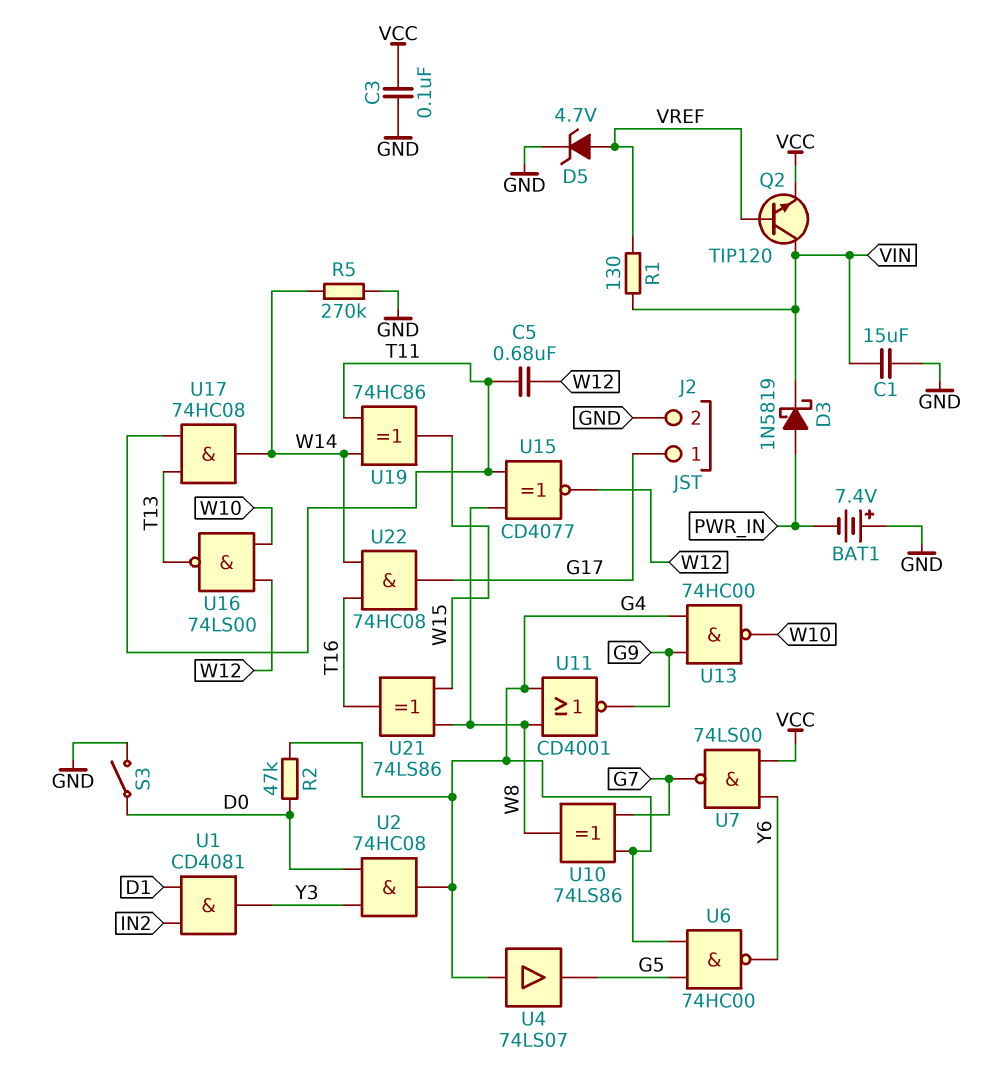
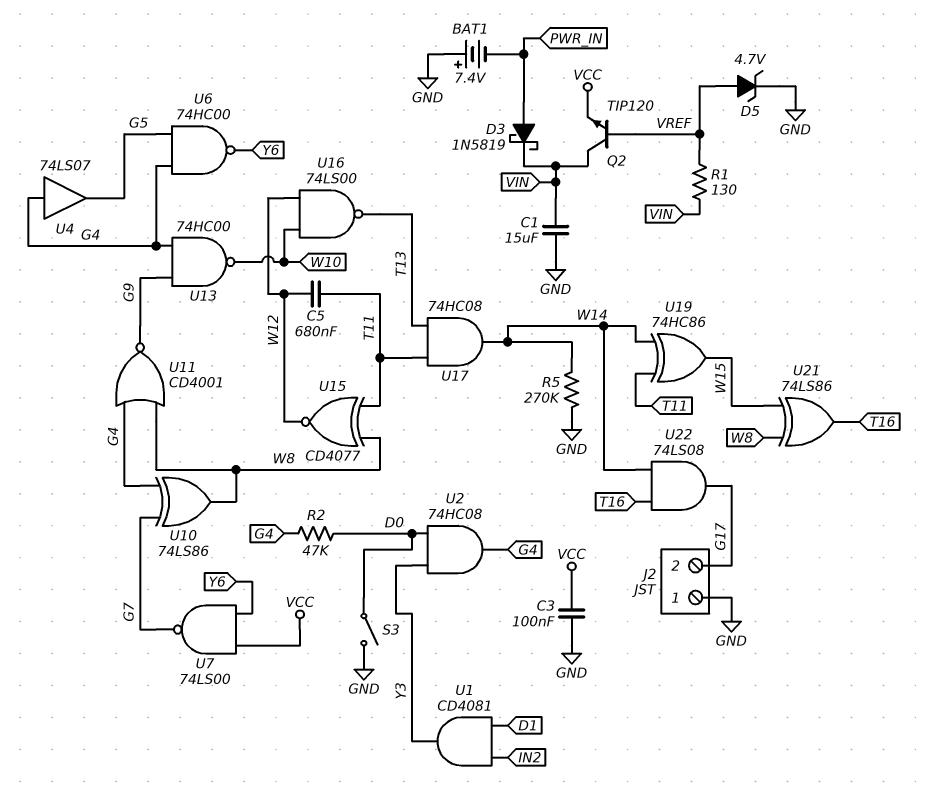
J2 pin 1: G17 -> GND
J2 pin 2: GND -> G17
U22: AND 74HC08 (in T16, in W14, out G17) -> AND 74LS08 (in T16, in W14, out G17)

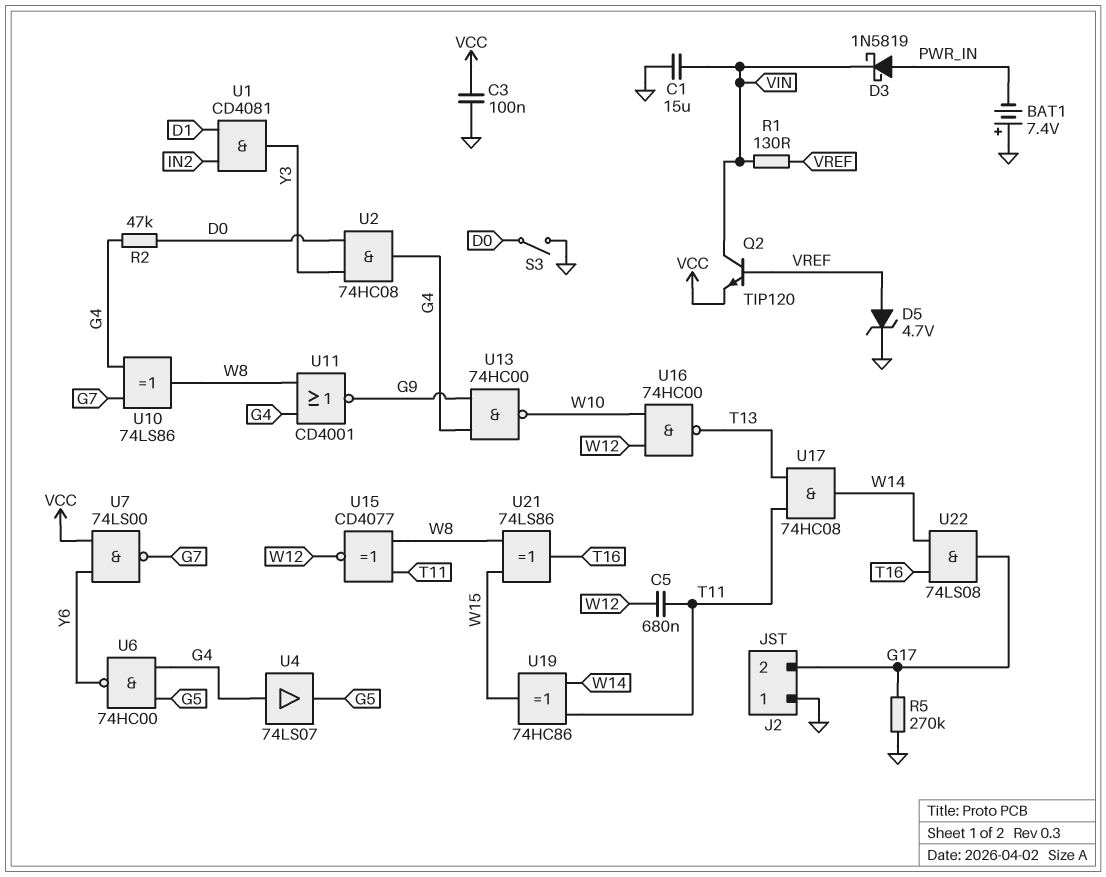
R5: 270k (GND, W14) -> 270k (G17, GND)
U16: NAND 74LS00 (in W10, in W12, out T13) -> NAND 74HC00 (in W10, in W12, out T13)

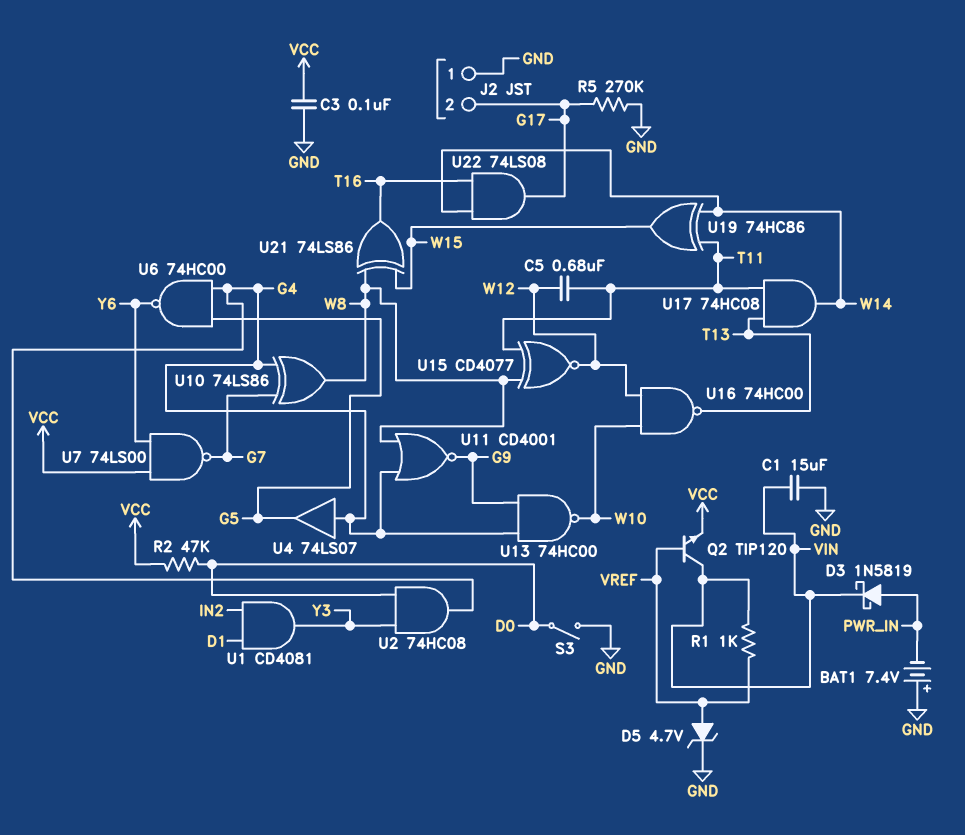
R1: 130 (VIN, VREF) -> 1k (VIN, VREF)
R2: 47k (D0, G4) -> 47k (D0, VCC)

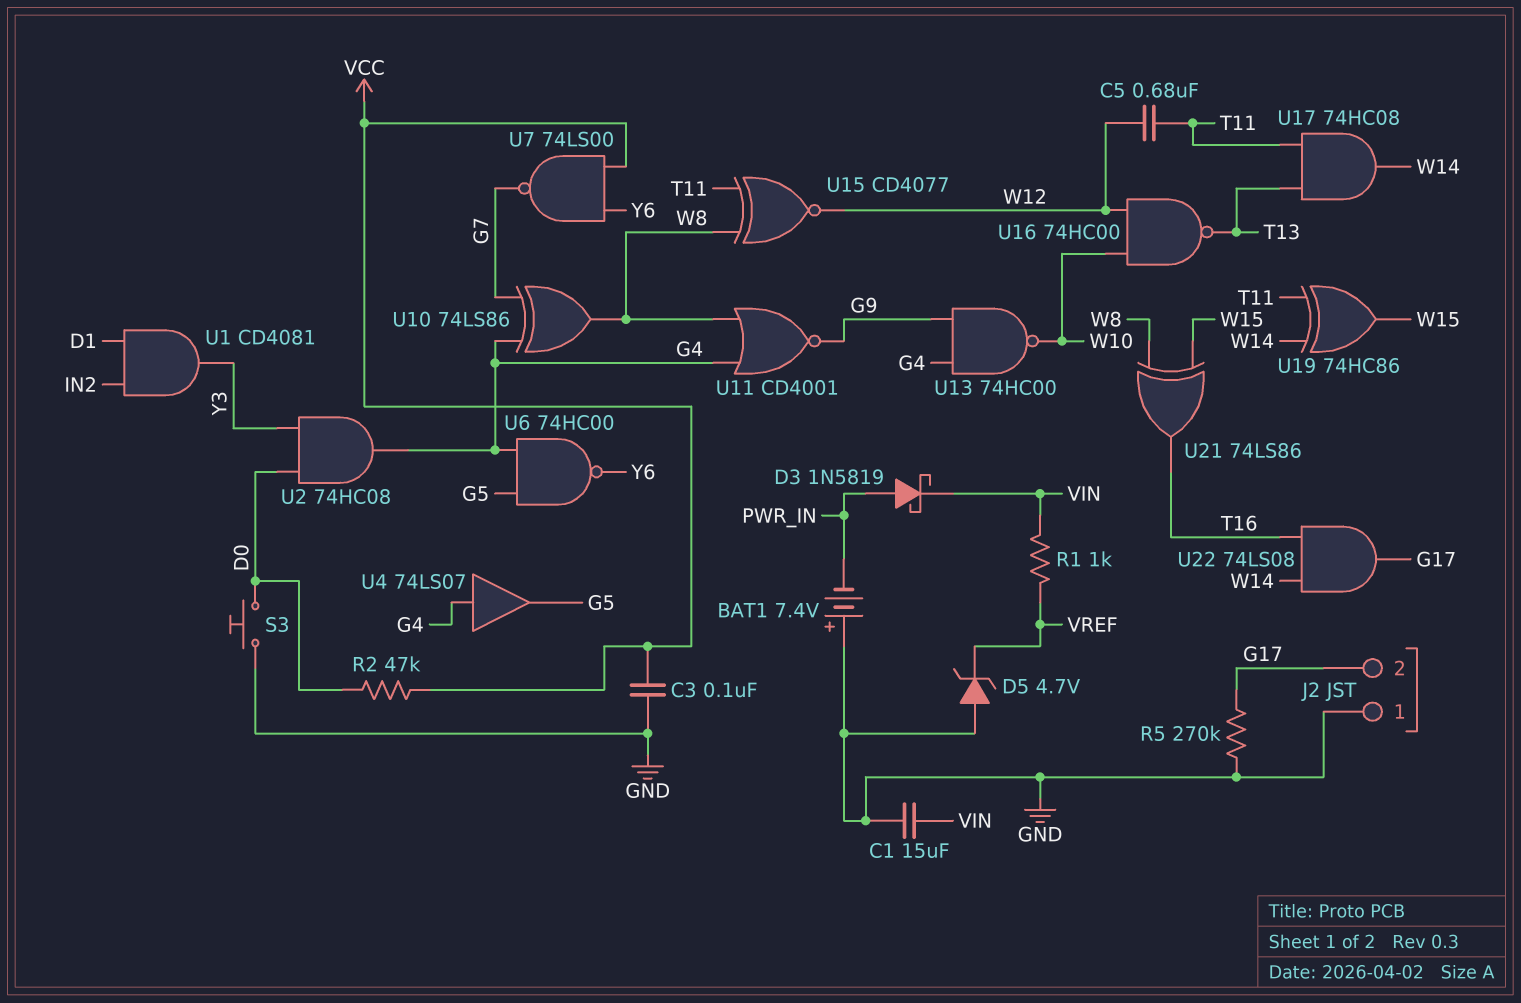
D5: zener 4.7V (A VREF, K GND) -> zener 4.7V (A GND, K VREF)
Q2: NPN TIP120 (B VREF, C VIN, E VCC) -> none
S3: switch (D0, GND) -> button (D0, GND)

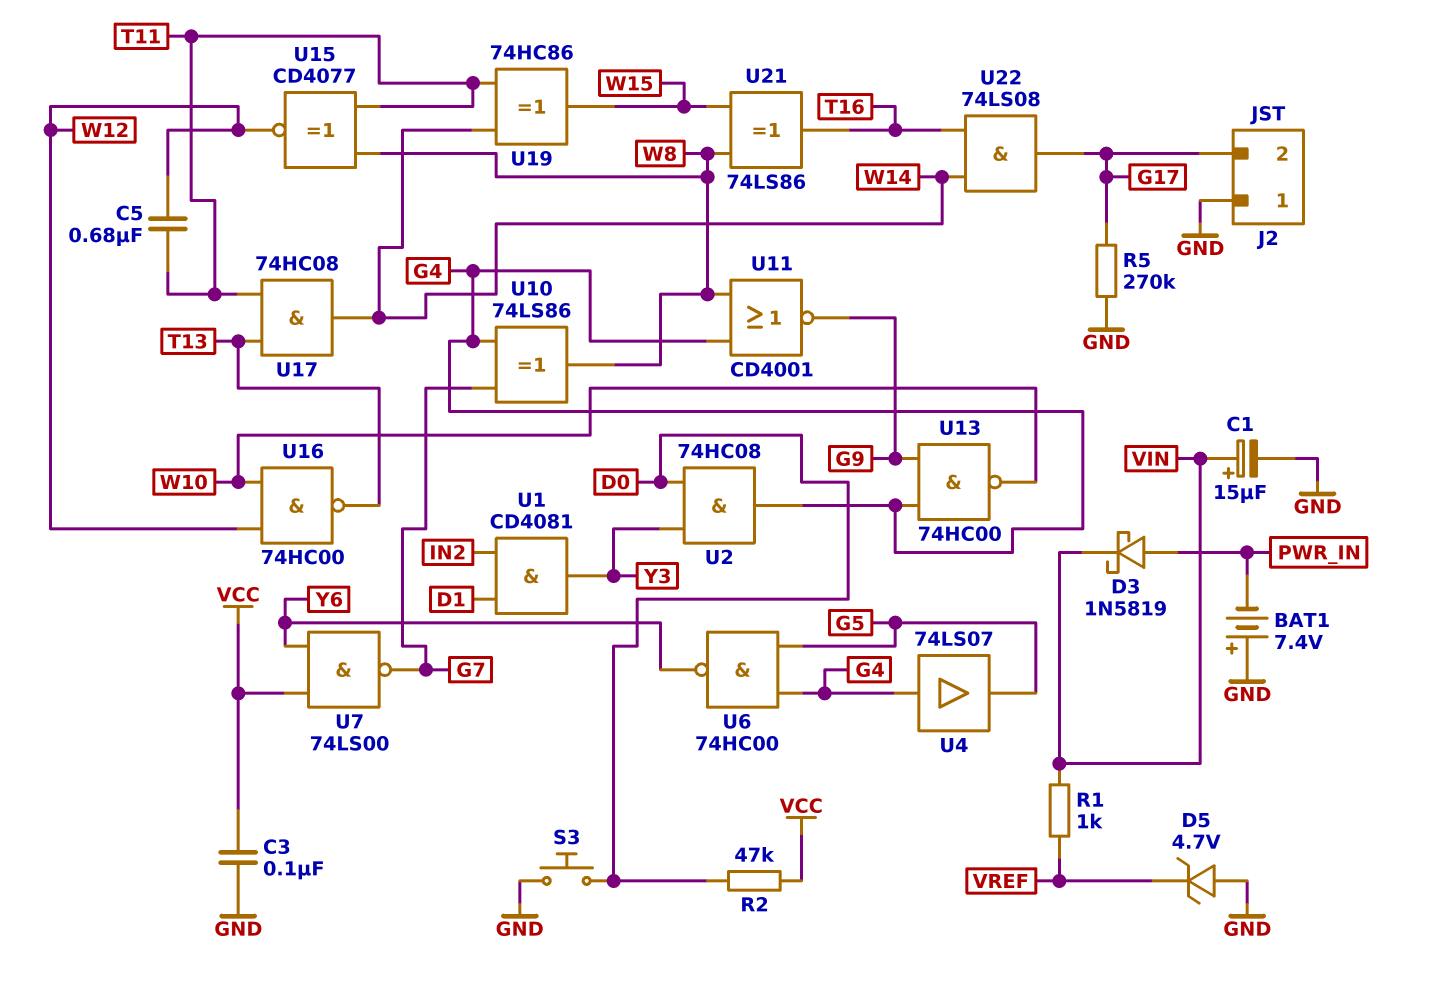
C1: 15uF (GND, VIN) -> 15uF (plus VIN, minus GND)

